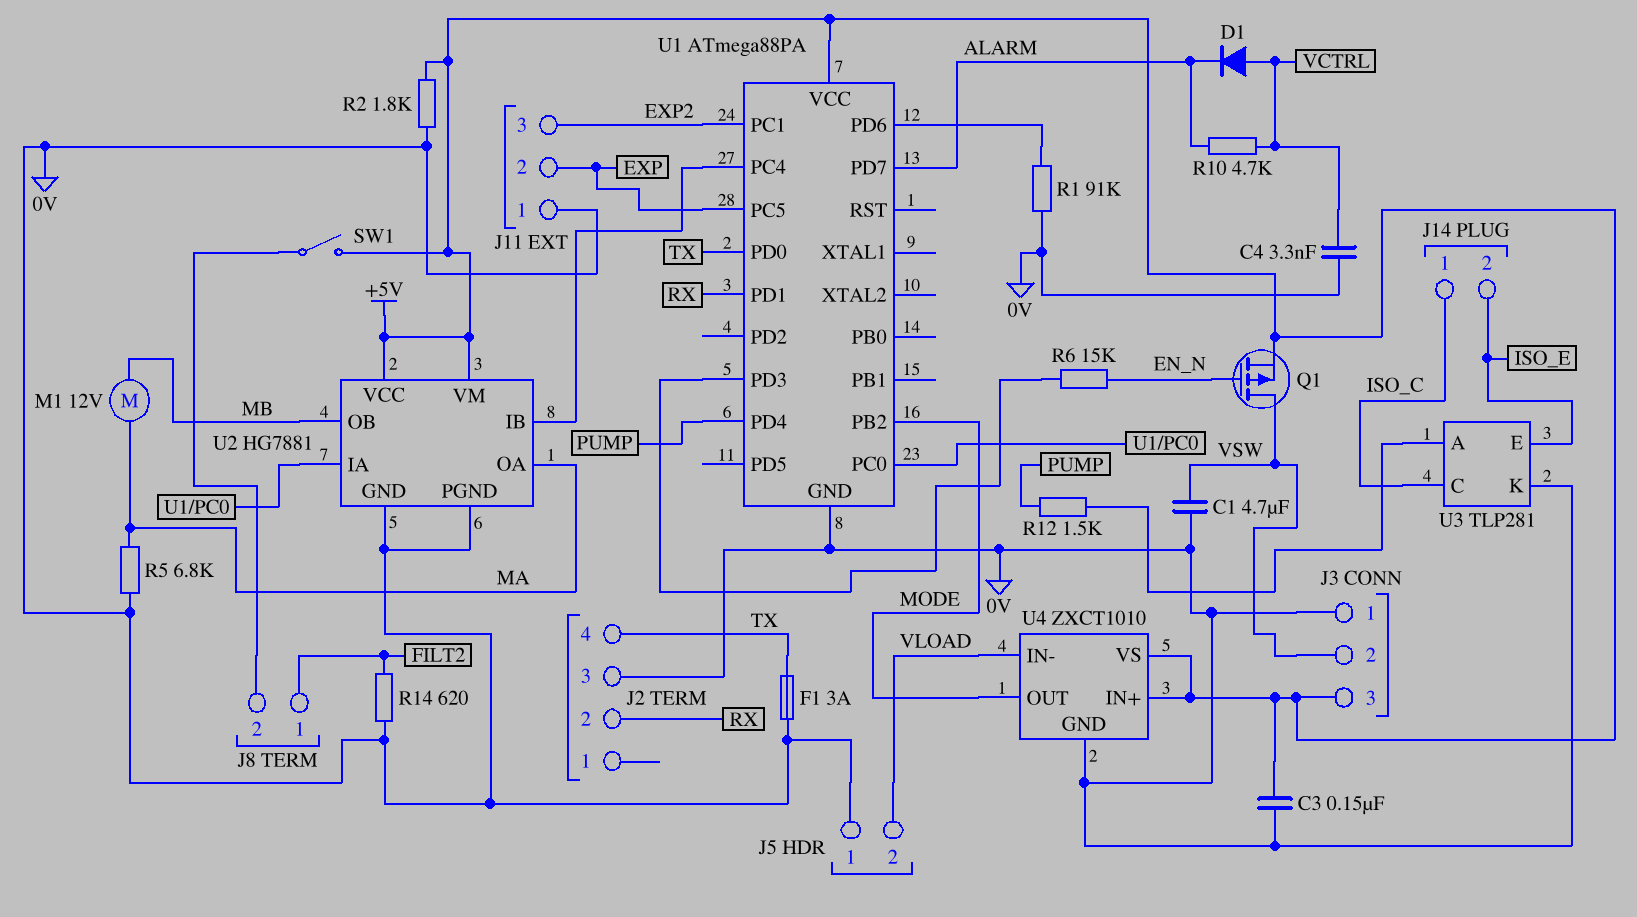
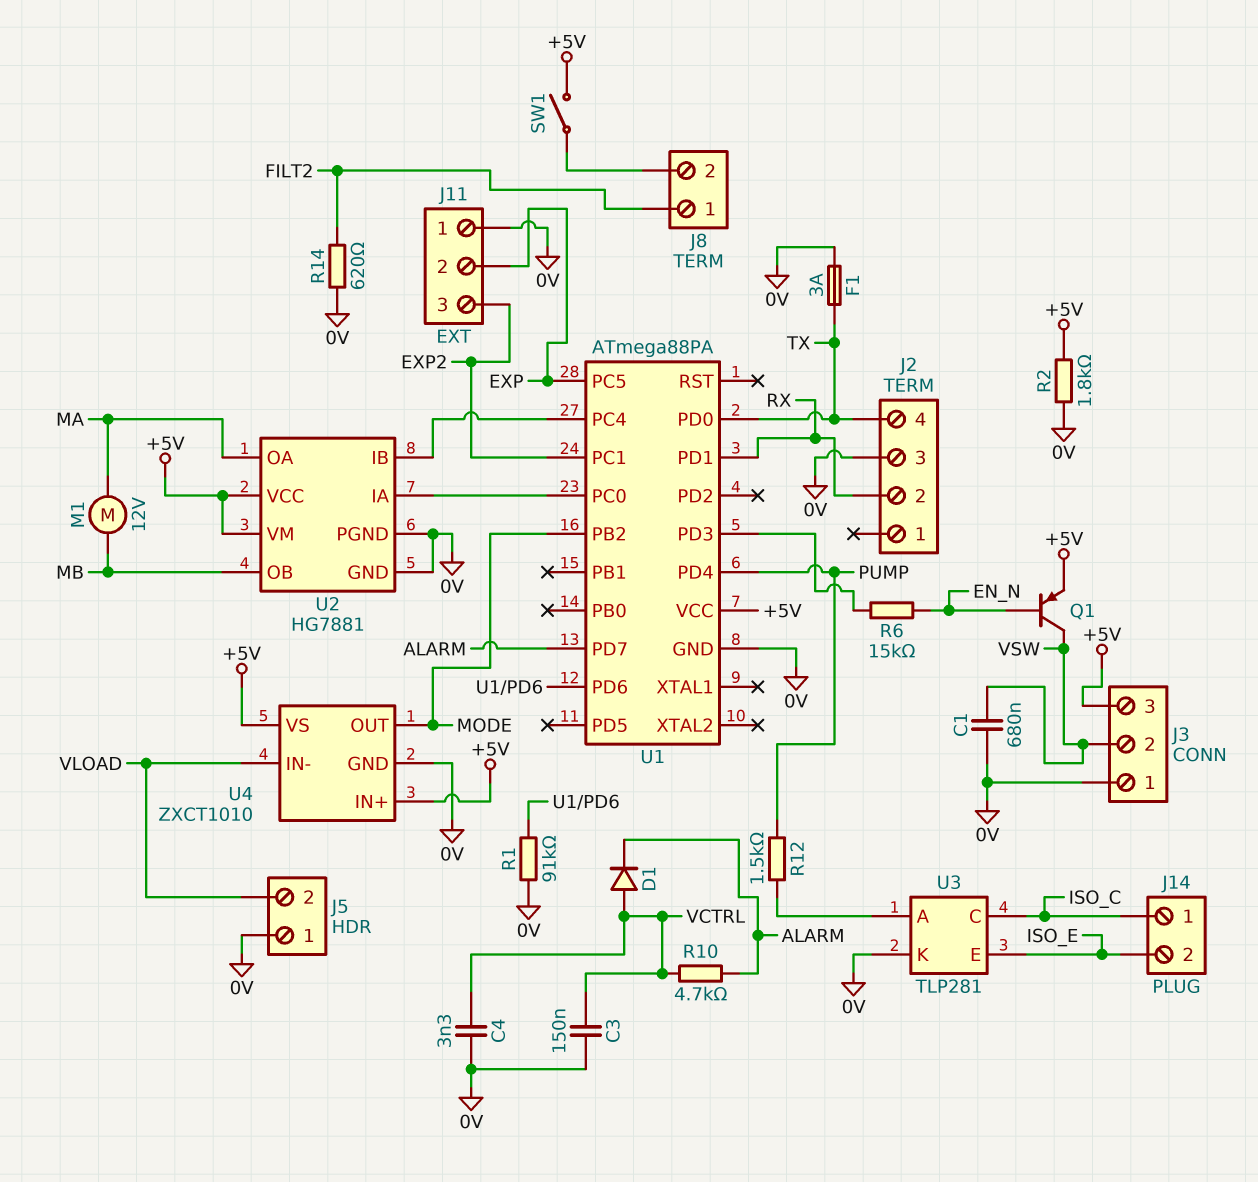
C1: 4.7uF (0V, VSW) -> 680nF (0V, VSW)
C3: 150nF (+5V, 0V) -> 150nF (0V, VCTRL)
Q1: PMOS (G EN_N, D VSW, S +5V) -> PNP (B EN_N, C VSW, E +5V)
R5: 6.8k (0V, MA) -> none

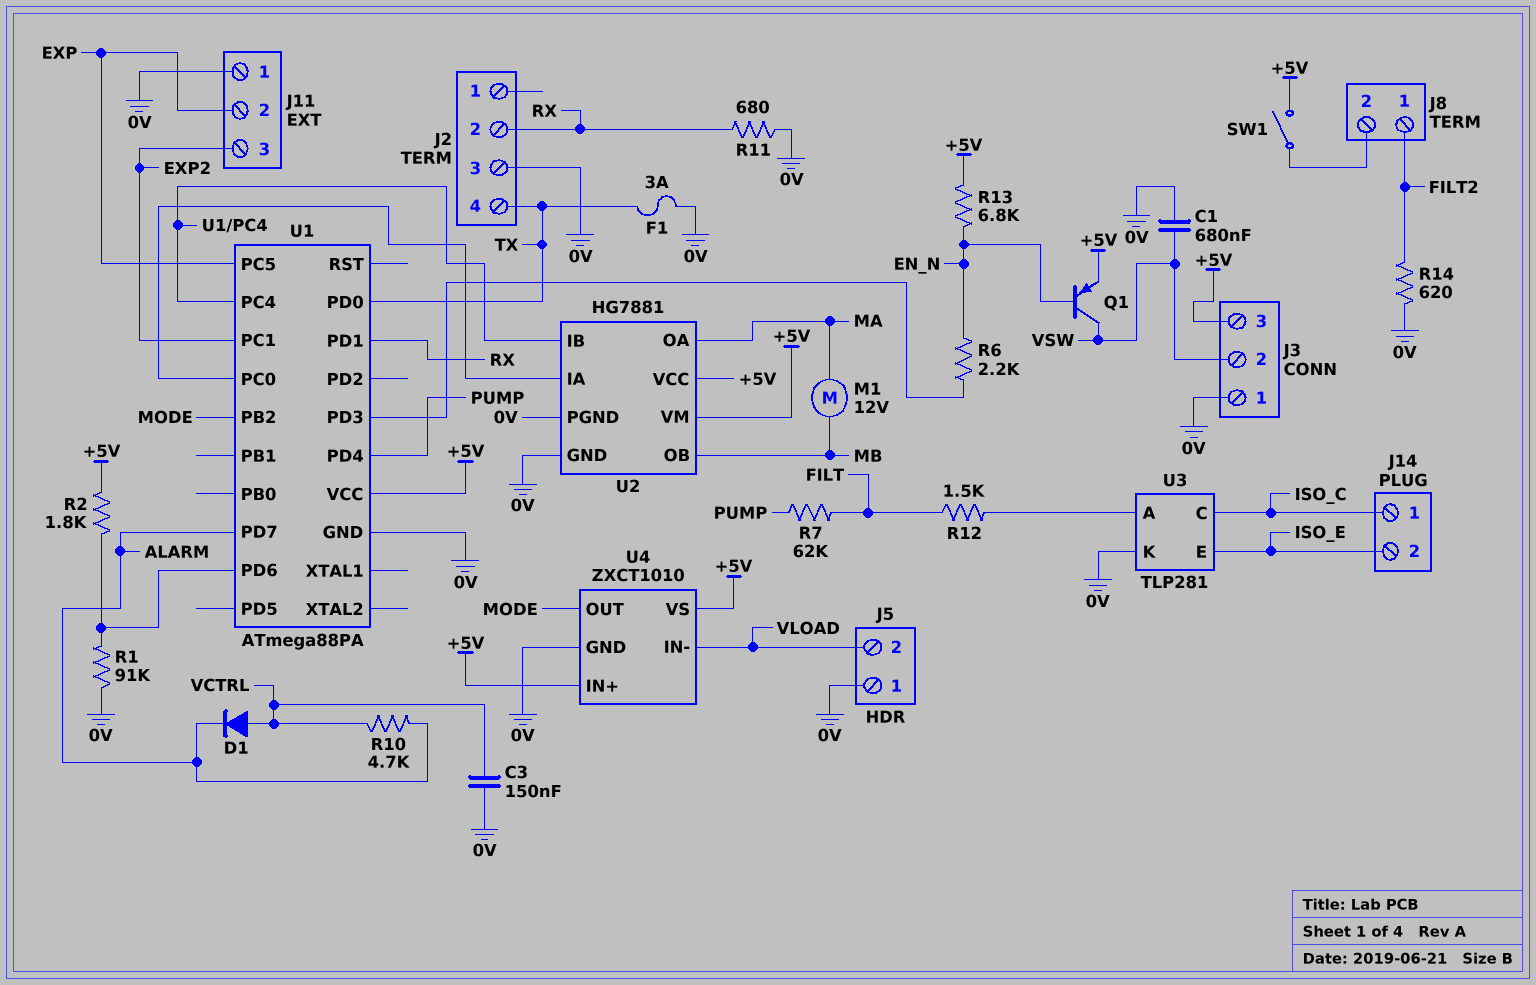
C4: 3.3nF (0V, VCTRL) -> none
R2: 1.8k (+5V, 0V) -> 1.8k (+5V, U1/PD6)
R6: 15k (EN_N, U1/PD3) -> 2.2k (EN_N, U1/PD3)
R7: none -> 62k (FILT, PUMP)
R11: none -> 680 (0V, RX)
R12: 1.5k (PUMP, U3/A) -> 1.5k (FILT, U3/A)
R13: none -> 6.8k (+5V, EN_N)

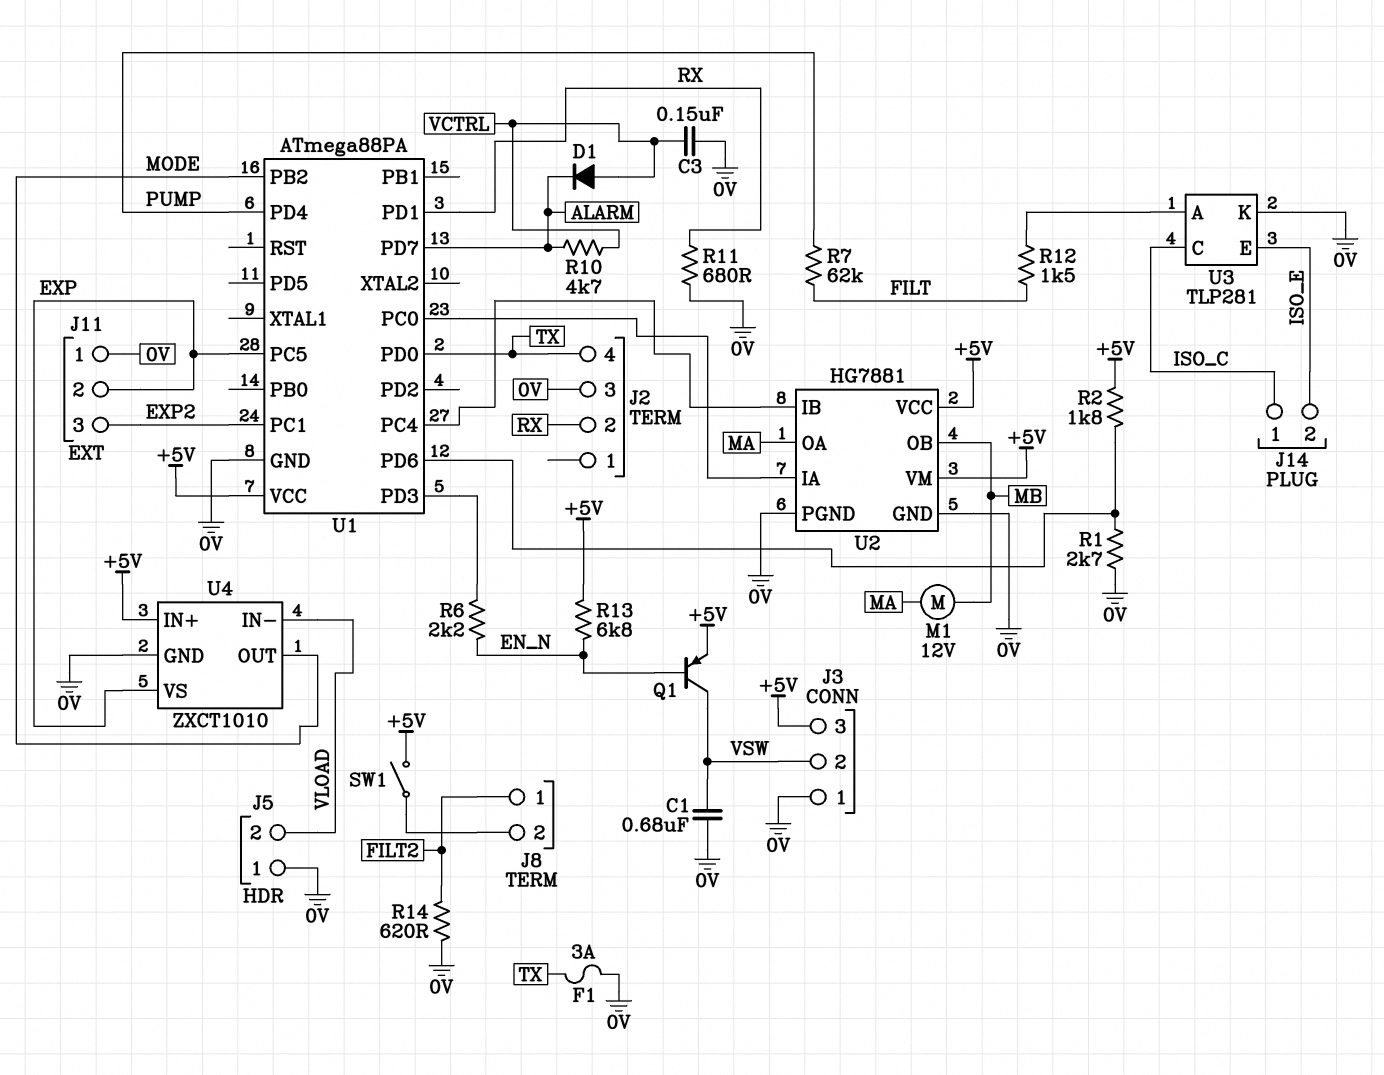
R1: 91k (0V, U1/PD6) -> 2.7k (0V, U1/PD6)
U4 pin VS: +5V -> EXP

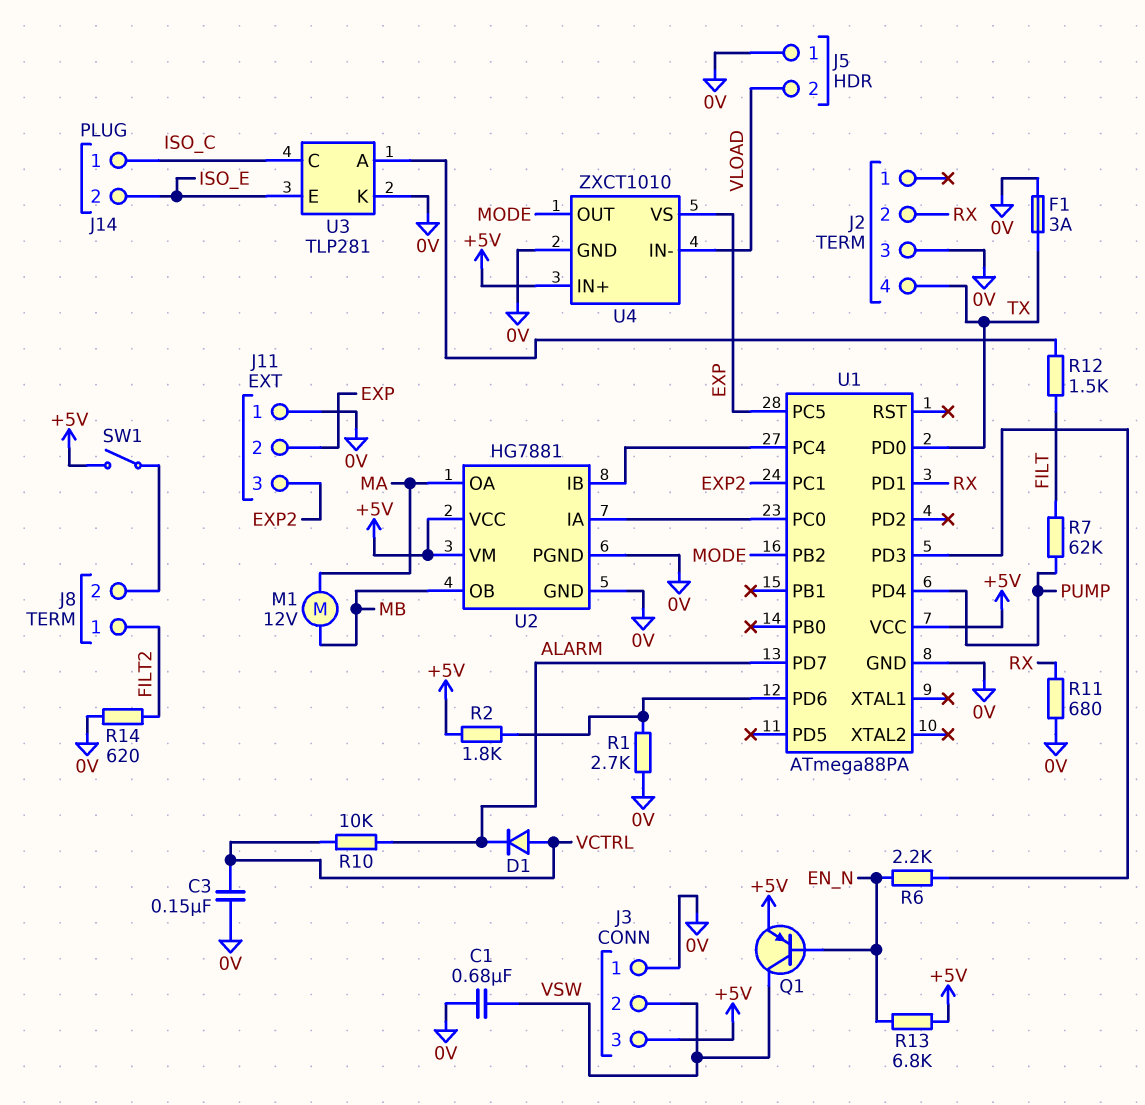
R10: 4.7k (ALARM, VCTRL) -> 10k (ALARM, VCTRL)

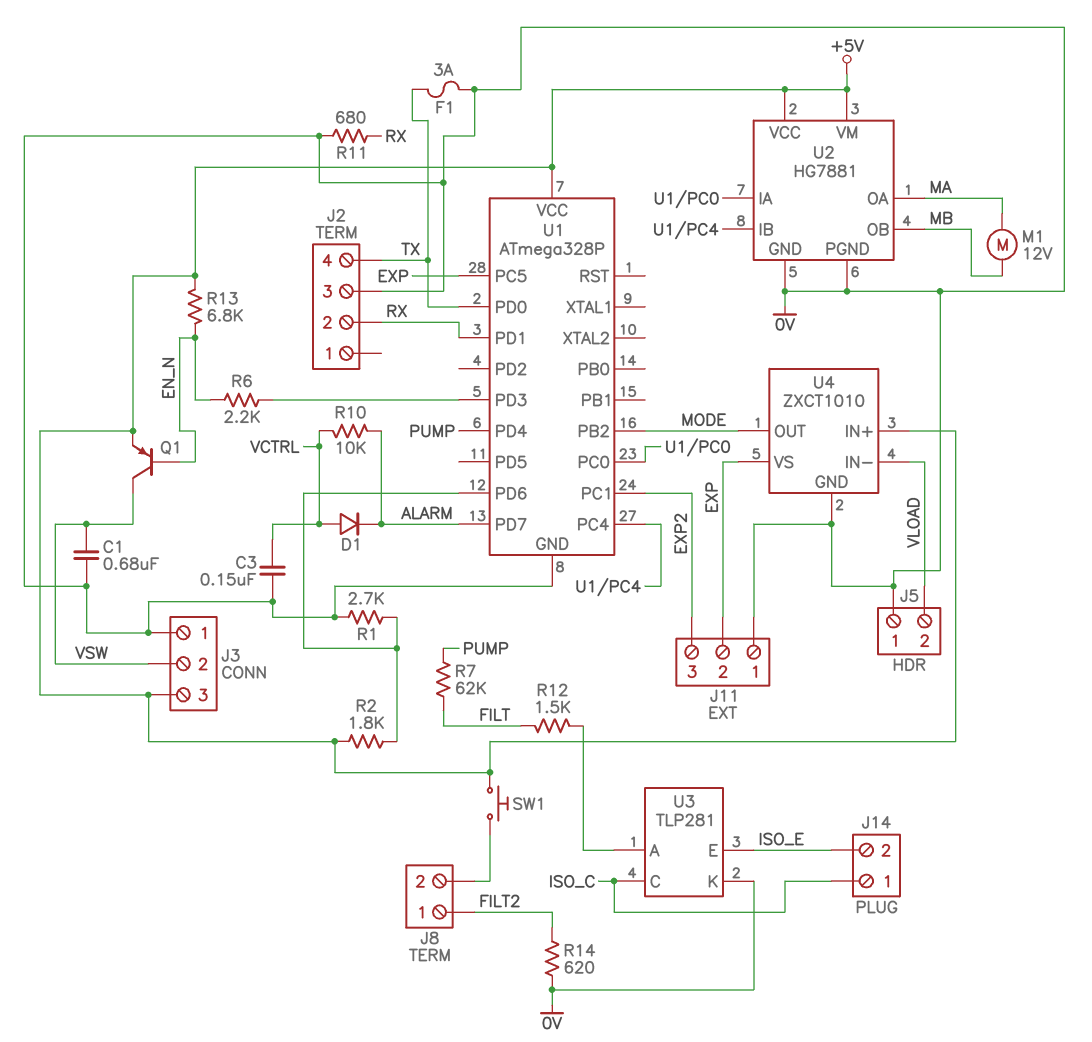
SW1: switch (+5V, J8/2) -> button (+5V, J8/2)
U1: ATmega88PA -> ATmega328P

